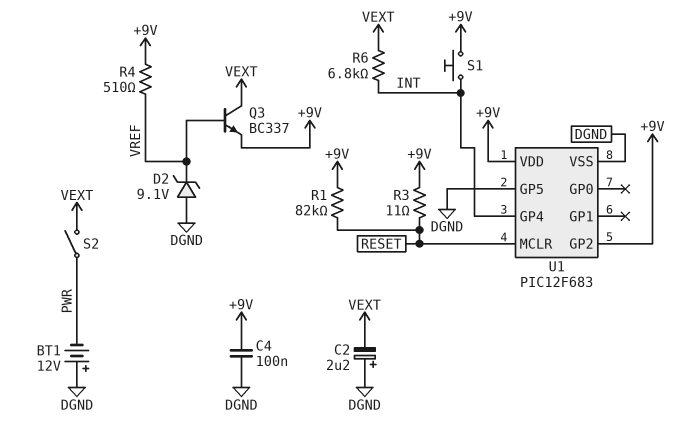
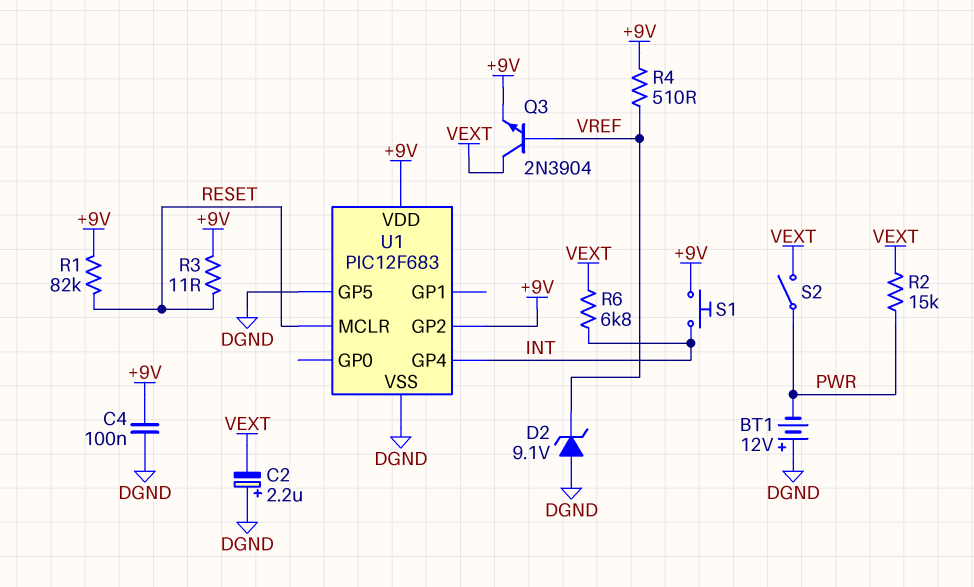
Q3: NPN BC337 (B VREF, C VEXT, E +9V) -> NPN 2N3904 (B VREF, C VEXT, E +9V)
R2: none -> 15k (PWR, VEXT)

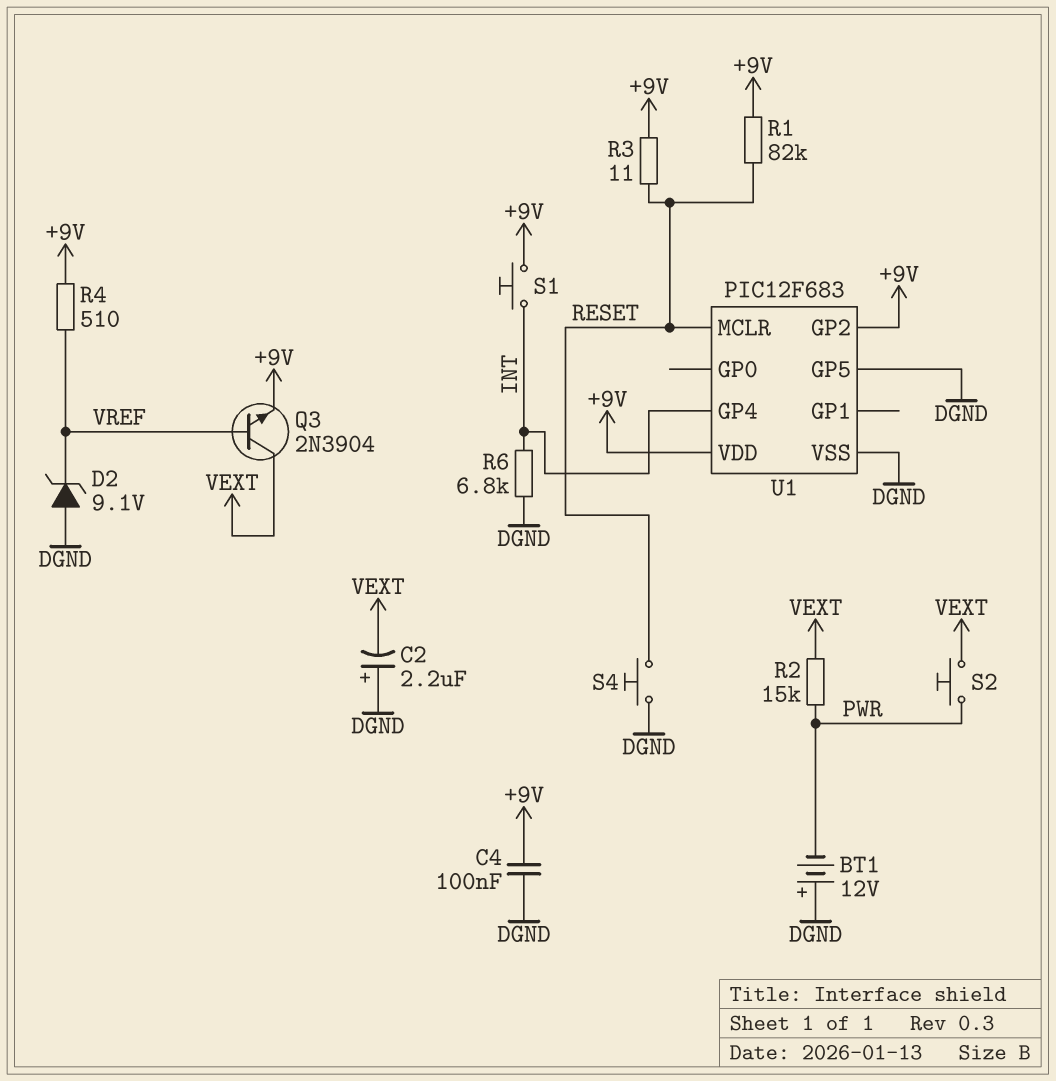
R6: 6.8k (INT, VEXT) -> 6.8k (DGND, INT)
S2: switch (PWR, VEXT) -> button (PWR, VEXT)
S4: none -> button (DGND, RESET)

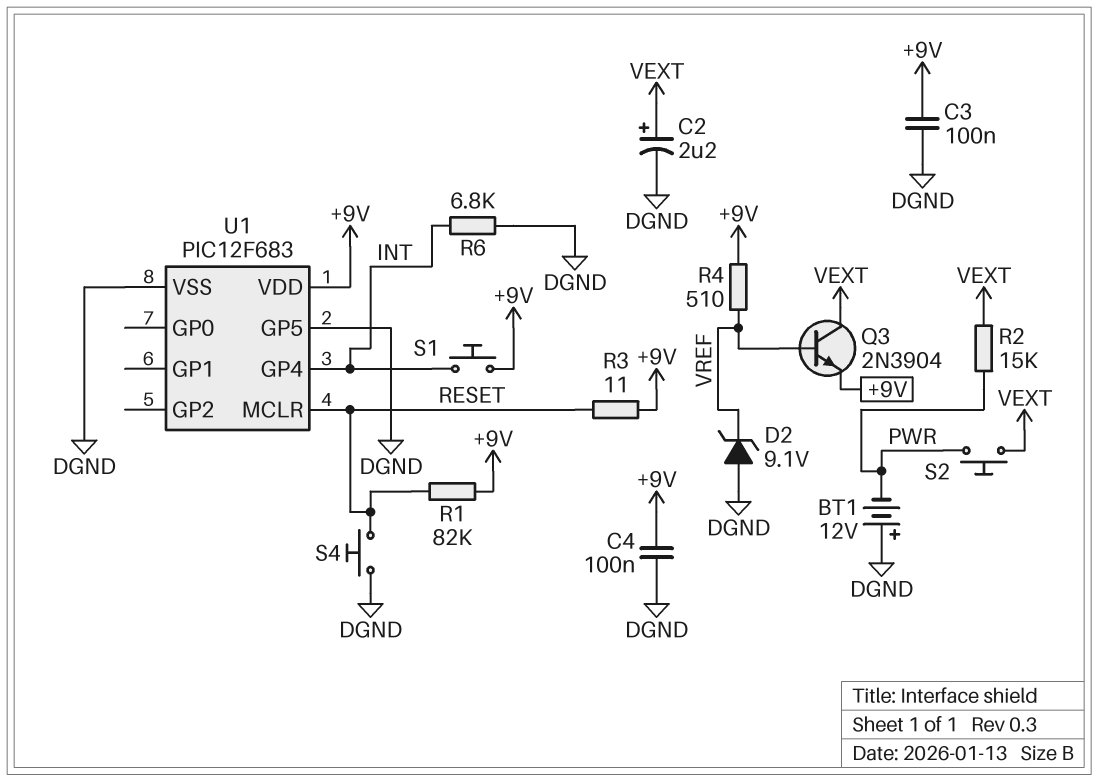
C2: 2.2uF (plus DGND, minus VEXT) -> 2.2uF (plus VEXT, minus DGND)
C3: none -> 100nF (+9V, DGND)
U1 pin GP2: +9V -> none

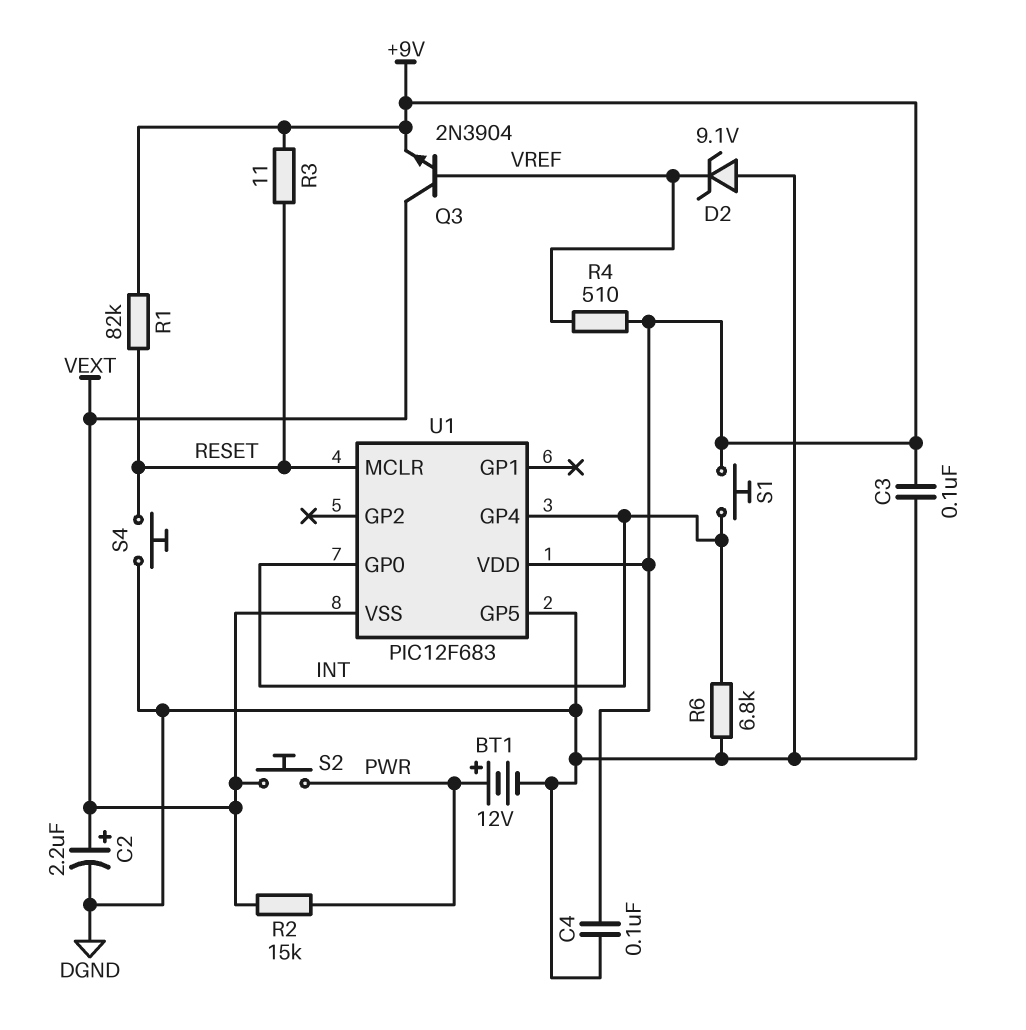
BT1: 12V (plus DGND, minus PWR) -> 12V (plus PWR, minus DGND)
U1 pin GP0: none -> INT
U1 pin VSS: DGND -> VEXT

